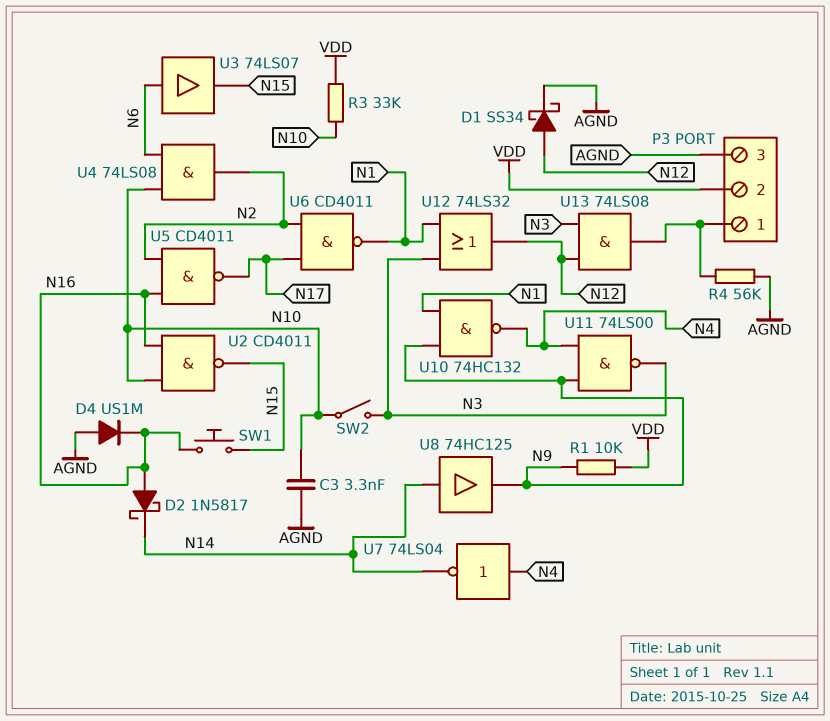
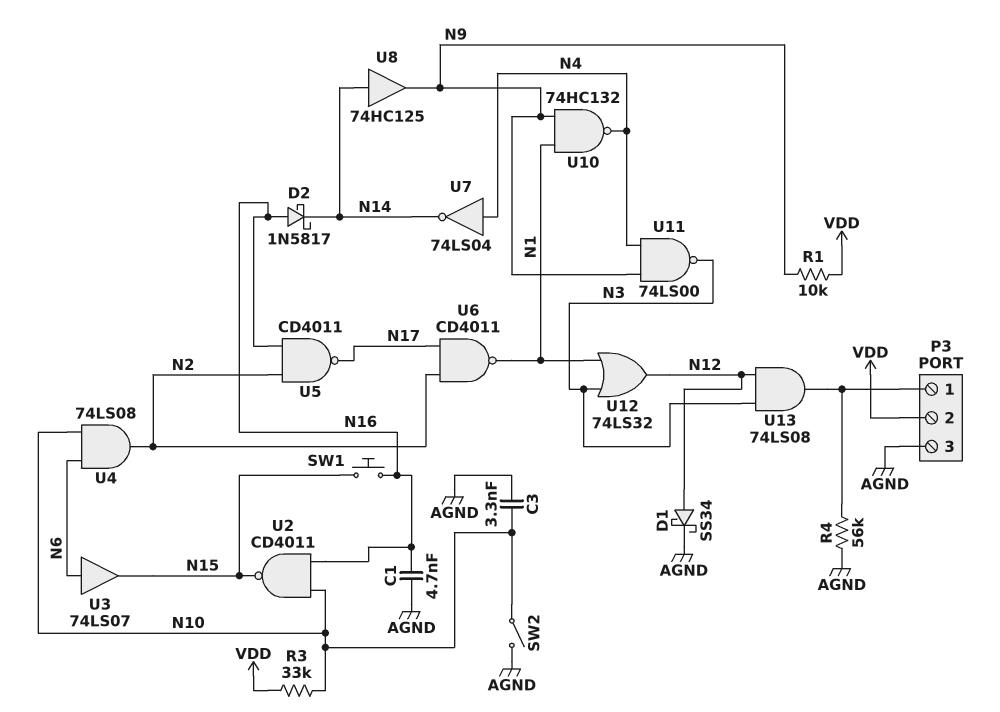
C1: none -> 4.7nF (AGND, N16)
D4: diode US1M (A AGND, K N16) -> none
SW2: switch (N3, N10) -> switch (AGND, N10)

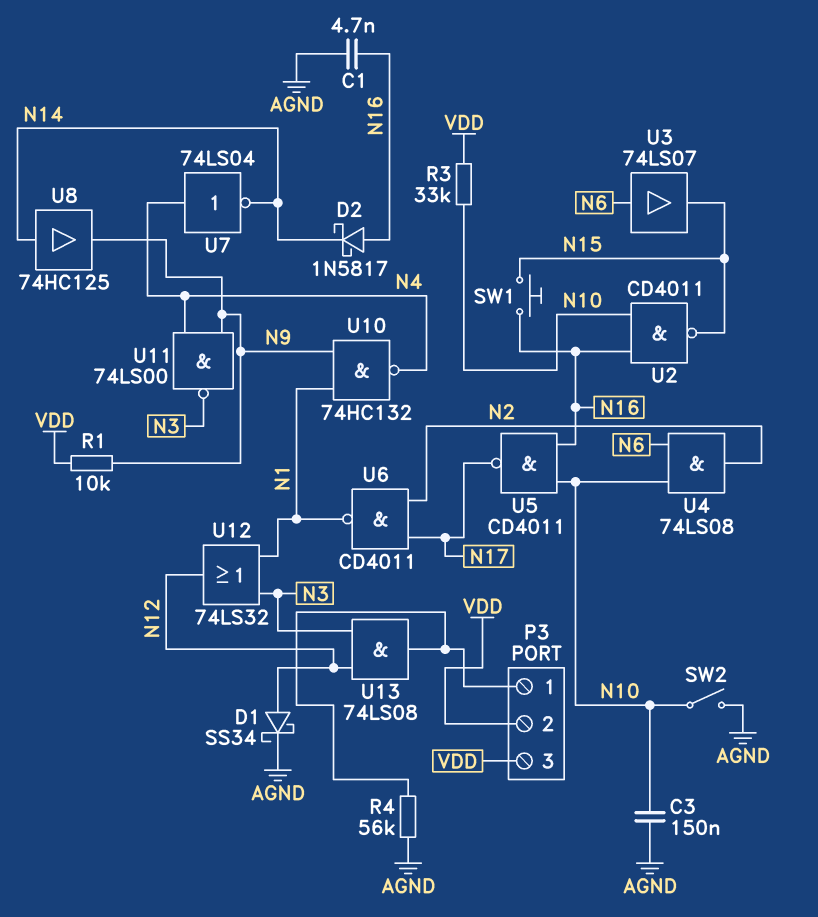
C3: 3.3nF (AGND, N10) -> 150nF (AGND, N10)
P3 pin 3: AGND -> VDD
U5: NAND CD4011 (in N2, in N16, out N17) -> NAND CD4011 (in N10, in N16, out N17)

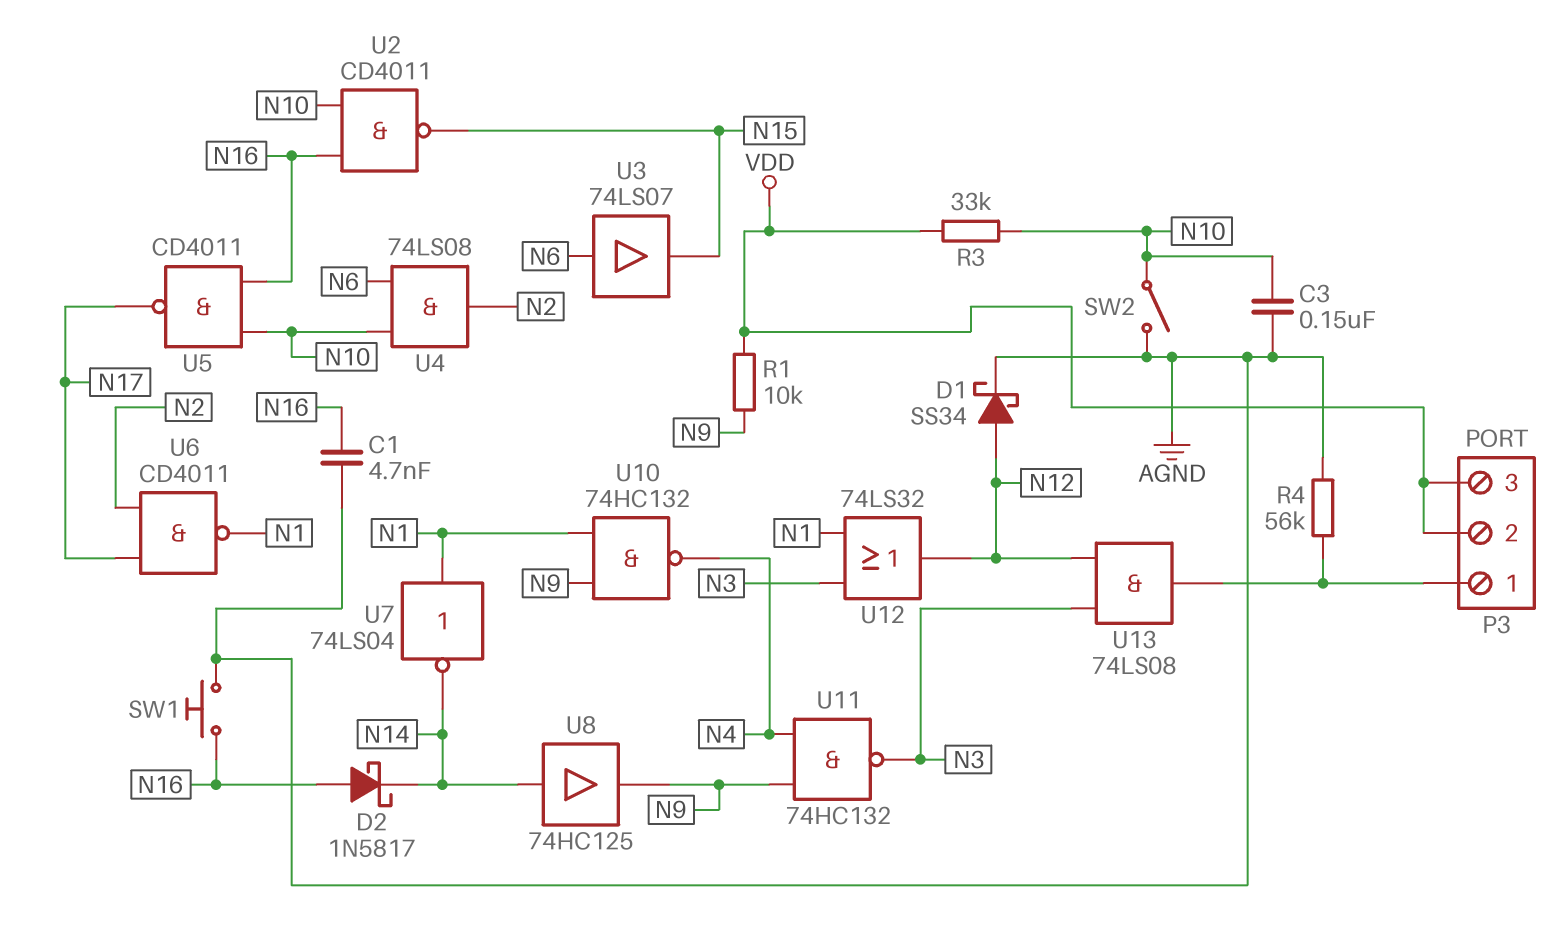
SW1: button (N15, N16) -> button (AGND, N16)
U7: NOT 74LS04 (in N4, out N14) -> NOT 74LS04 (in N1, out N14)
U11: NAND 74LS00 (in N4, in N9, out N3) -> NAND 74HC132 (in N4, in N9, out N3)

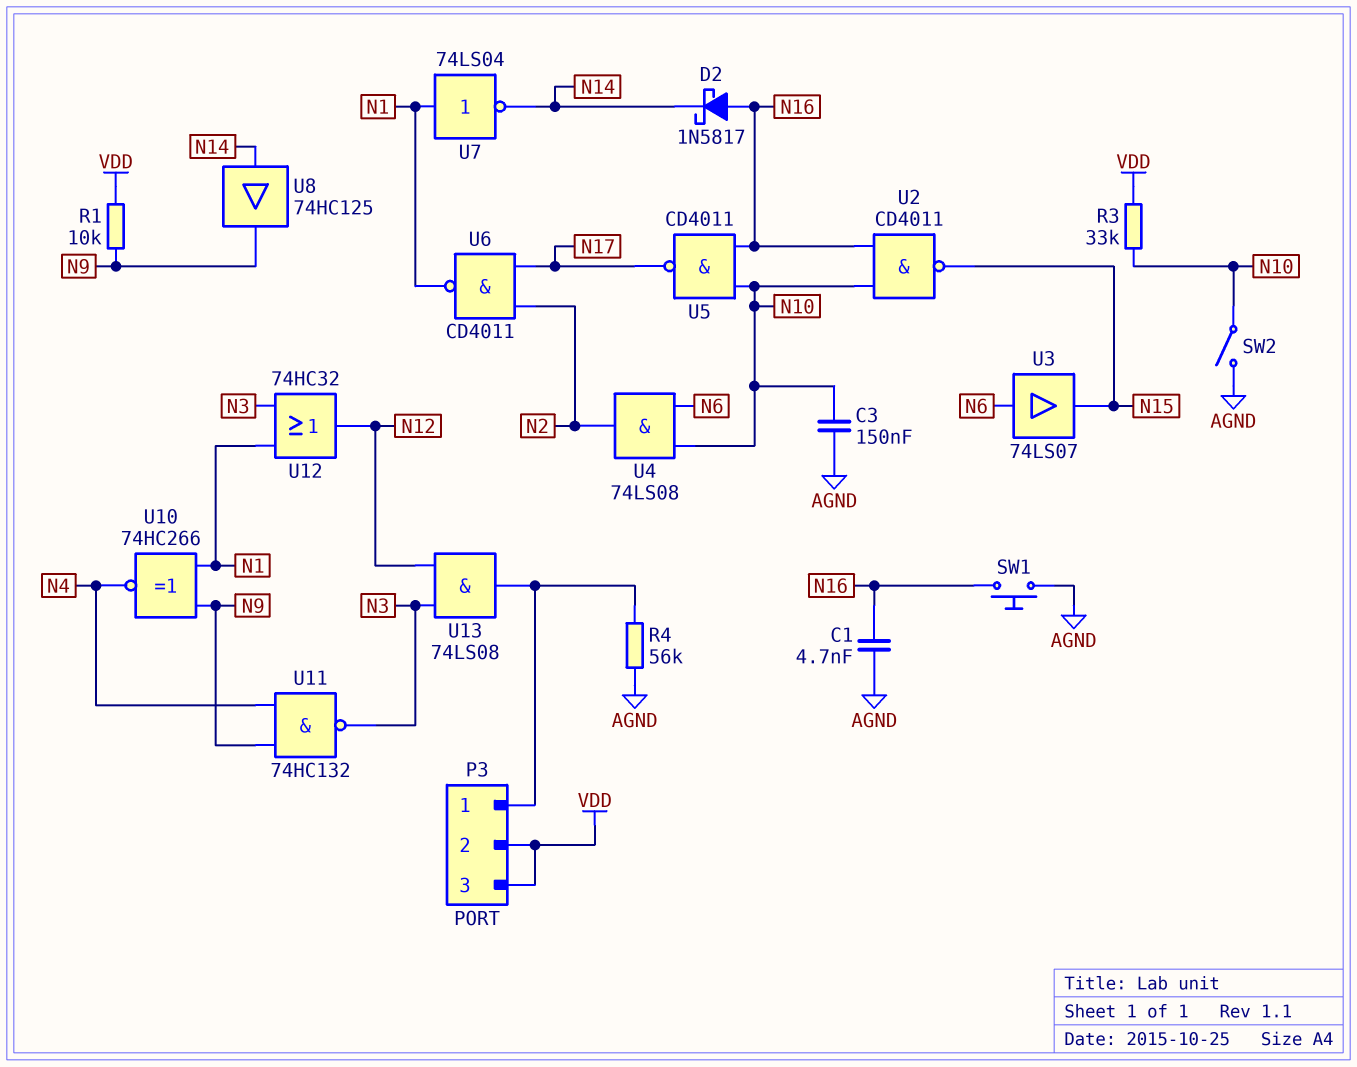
D1: schottky SS34 (A N12, K AGND) -> none
U10: NAND 74HC132 (in N1, in N9, out N4) -> XNOR 74HC266 (in N1, in N9, out N4)
U12: OR 74LS32 (in N1, in N3, out N12) -> OR 74HC32 (in N1, in N3, out N12)

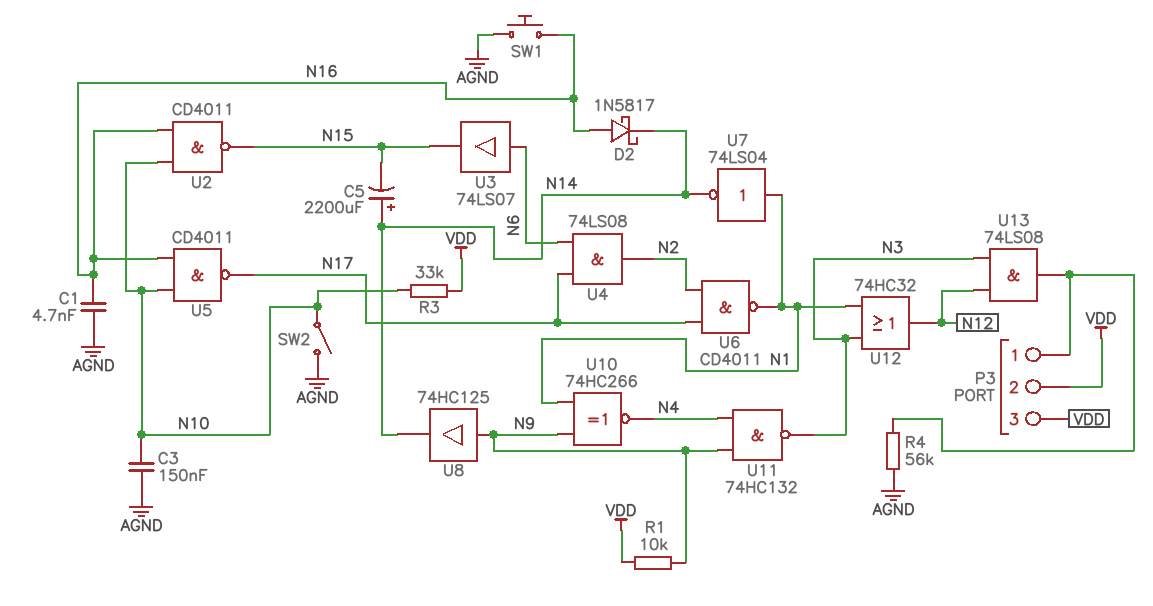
C5: none -> 2200uF (plus N14, minus N15)
U4: AND 74LS08 (in N6, in N10, out N2) -> AND 74LS08 (in N6, in N17, out N2)
U8: buffer 74HC125 (in N14, out N9) -> buffer 74HC125 (in N9, out N14)

